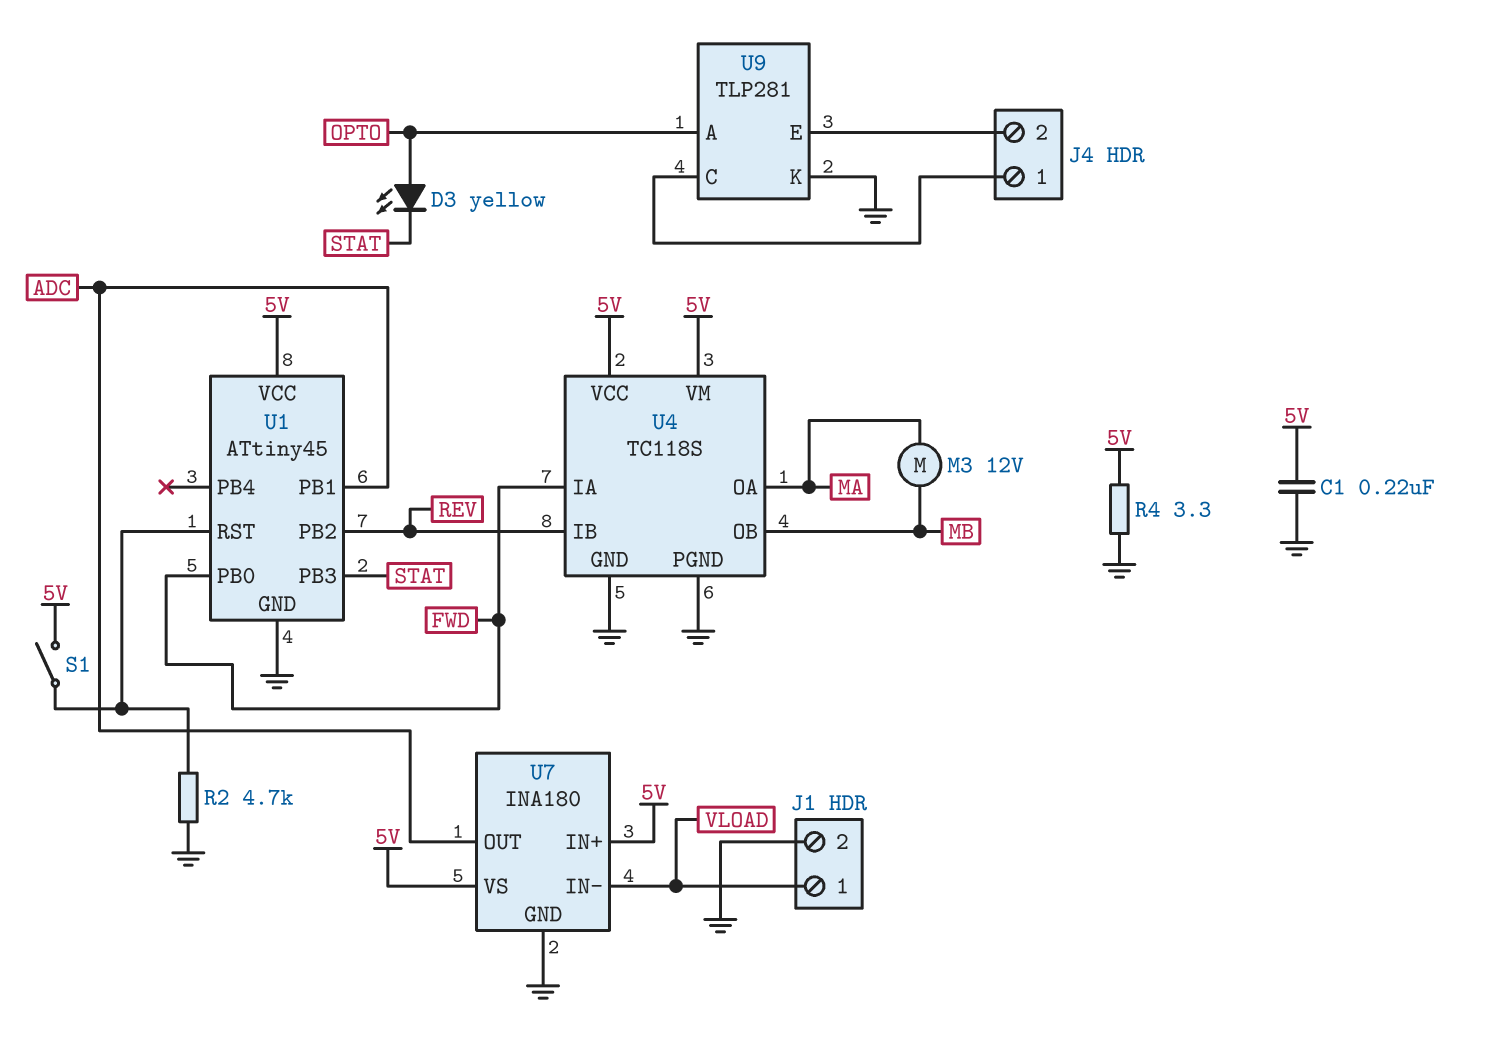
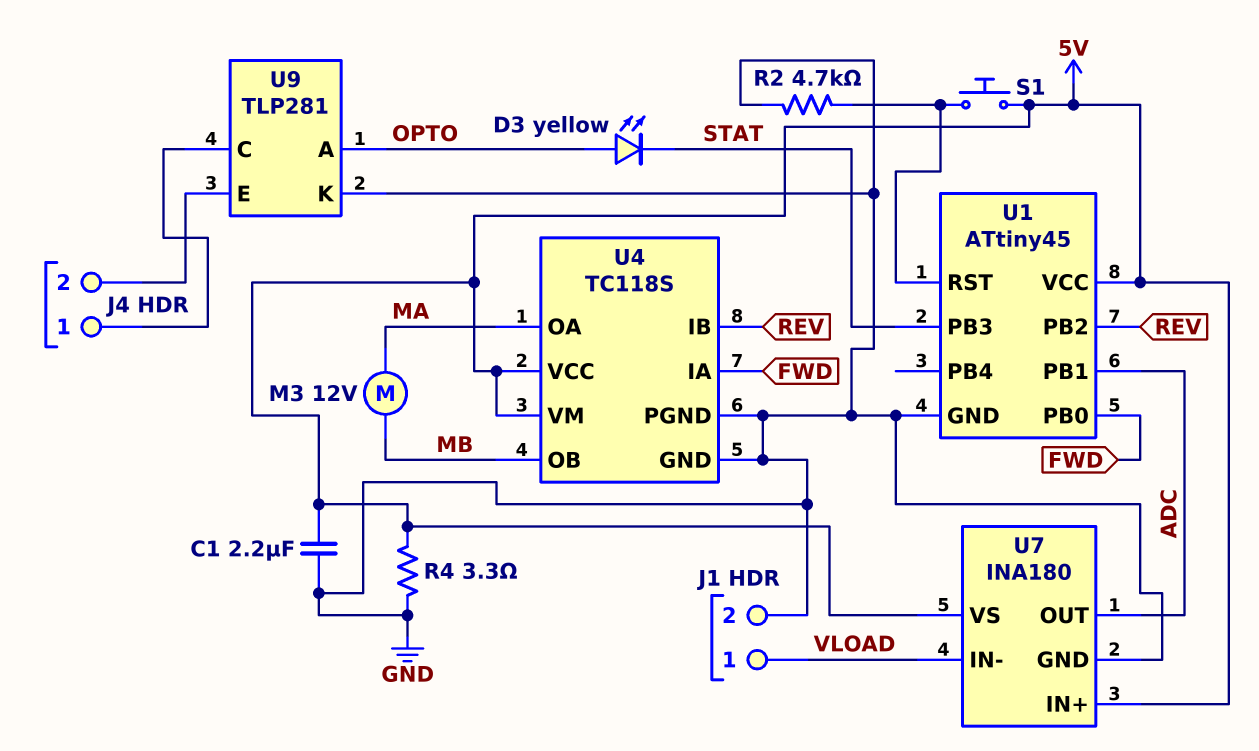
C1: 220nF (5V, GND) -> 2.2uF (5V, GND)
S1: switch (5V, U1/RST) -> button (5V, U1/RST)

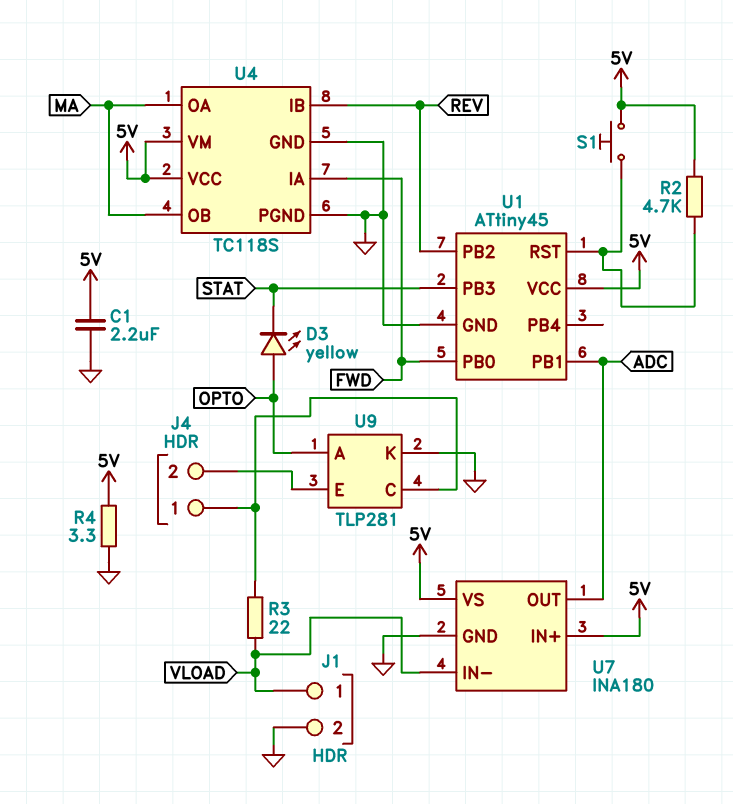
M3: motor 12V (MA, MB) -> none
R2: 4.7k (GND, U1/RST) -> 4.7k (5V, U1/RST)
R3: none -> 22 (J4/1, VLOAD)
U4 pin OB: MB -> MA

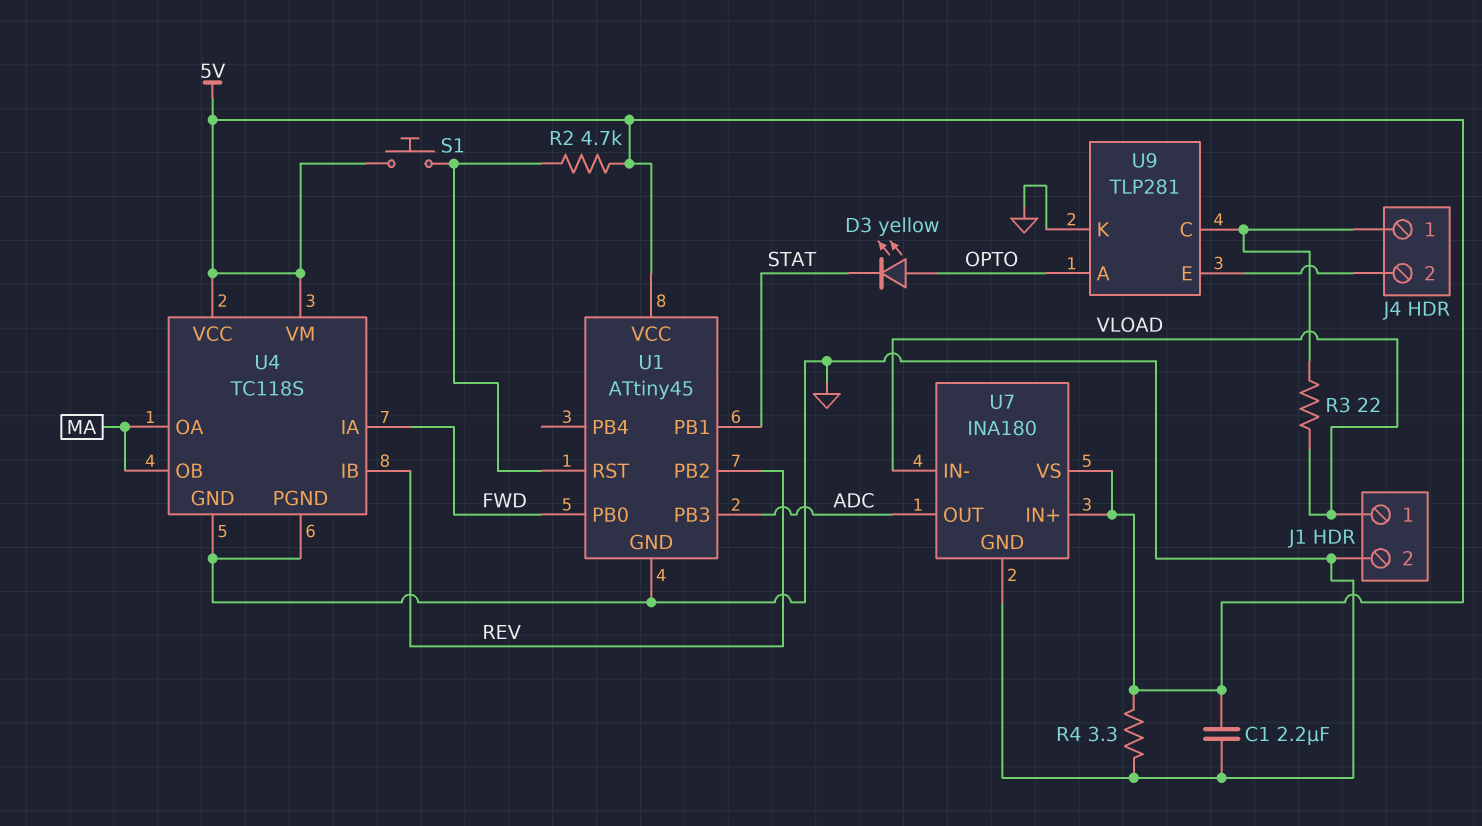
U1 pin PB1: ADC -> STAT
U1 pin PB3: STAT -> ADC

